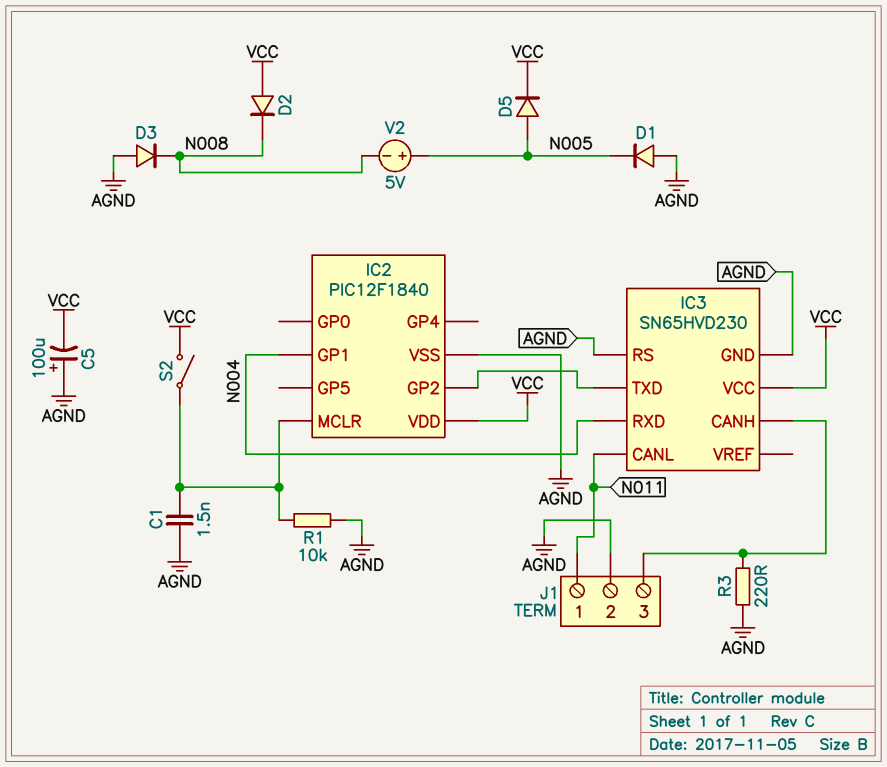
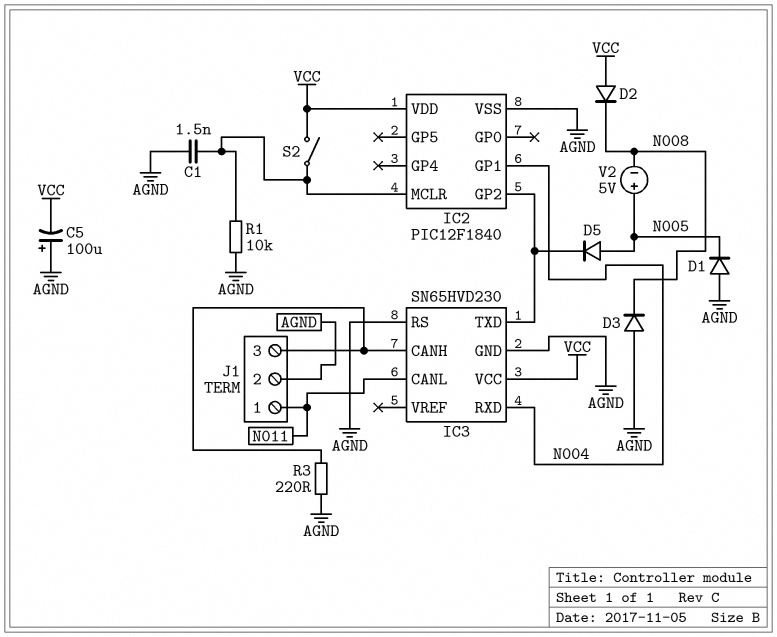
D5: diode (A N005, K VCC) -> diode (A N005, K IC2/GP2)

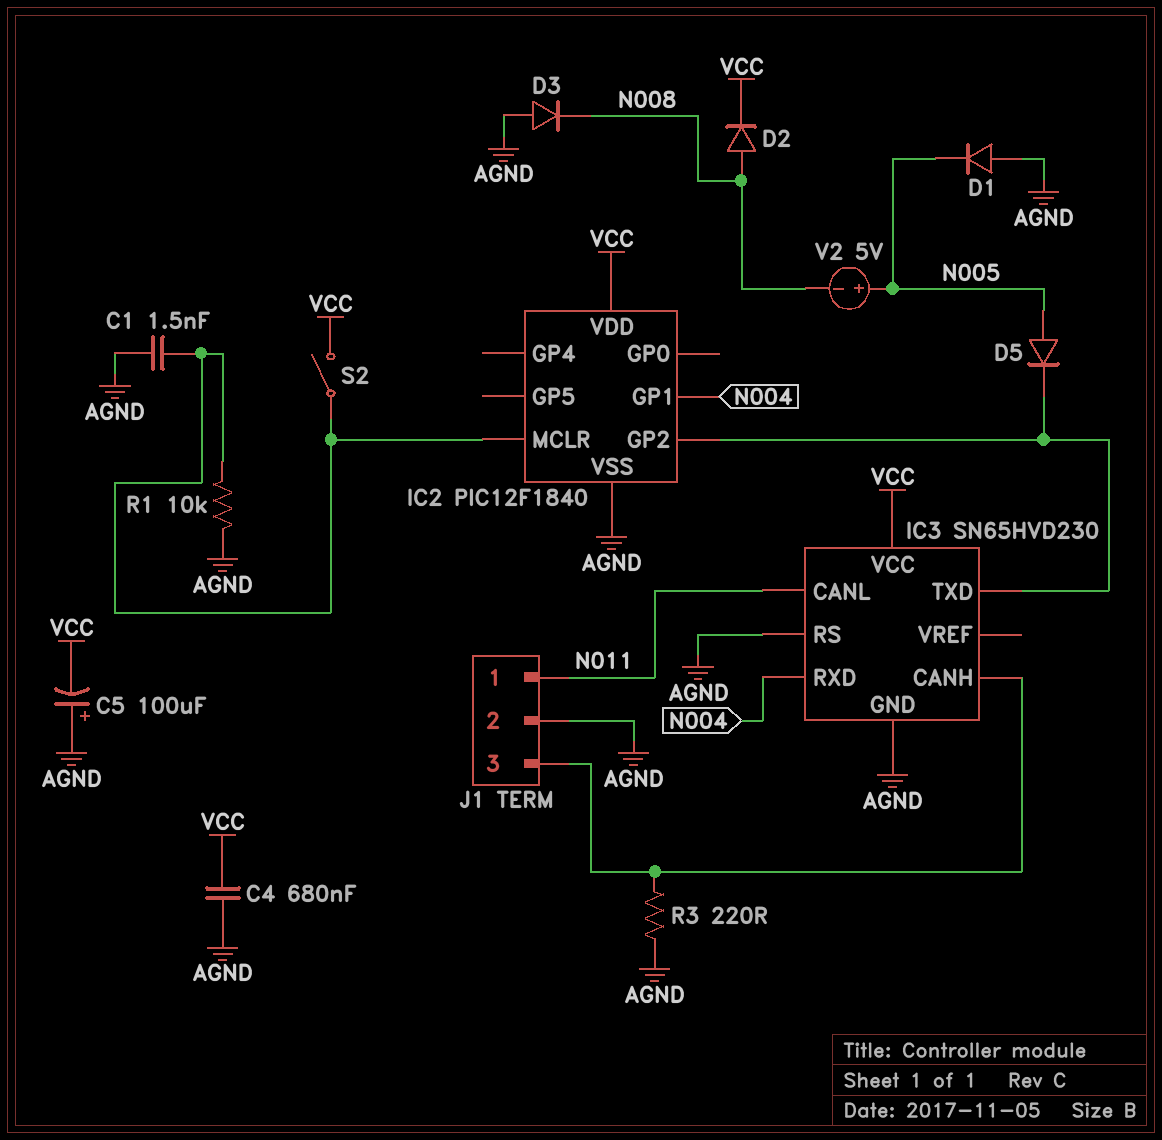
C4: none -> 680nF (AGND, VCC)
D2: diode (A VCC, K N008) -> diode (A N008, K VCC)

